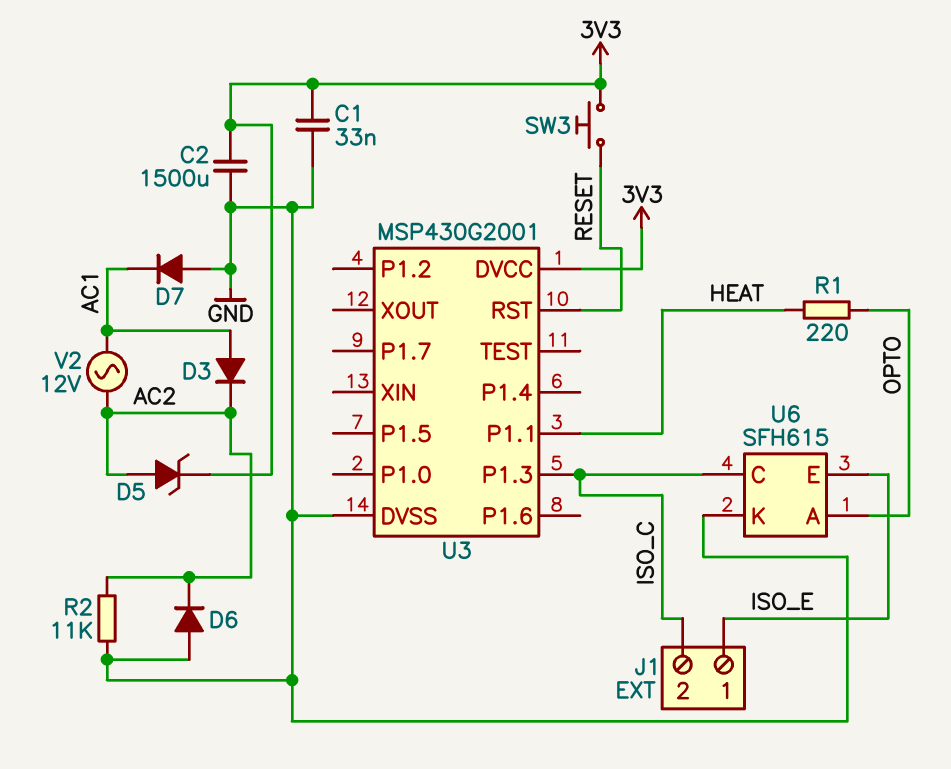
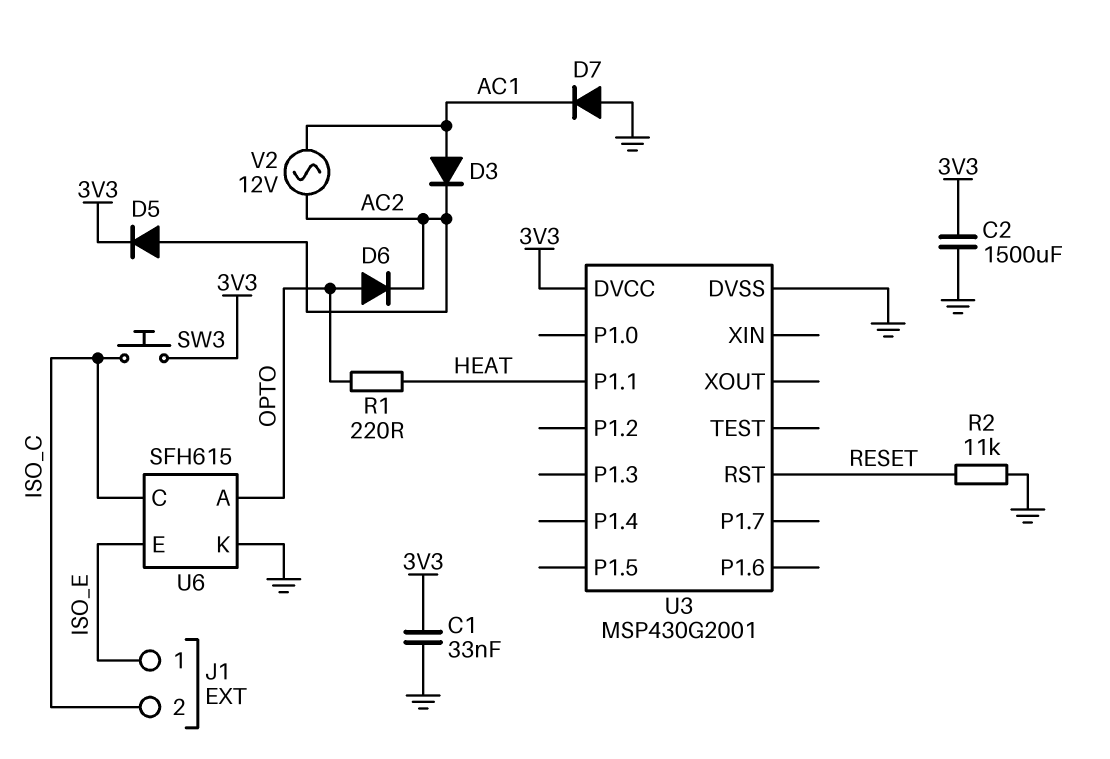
D5: zener (A AC2, K 3V3) -> diode (A AC2, K 3V3)
D6: diode (A GND, K AC2) -> diode (A OPTO, K AC2)
R2: 11k (AC2, GND) -> 11k (GND, RESET)
SW3: button (3V3, RESET) -> button (3V3, ISO_C)
U3 pin P1.3: ISO_C -> none

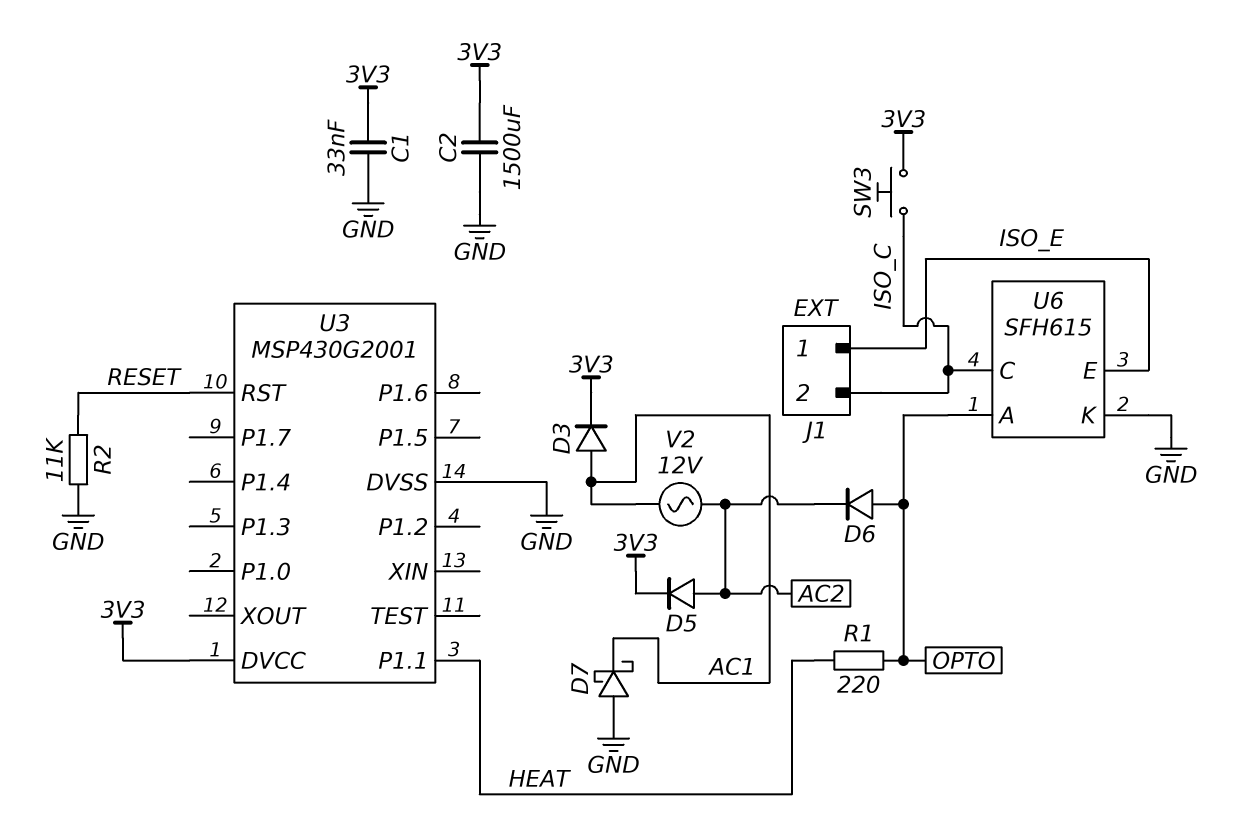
D3: diode (A AC1, K AC2) -> diode (A AC1, K 3V3)
D7: diode (A GND, K AC1) -> schottky (A GND, K AC1)

